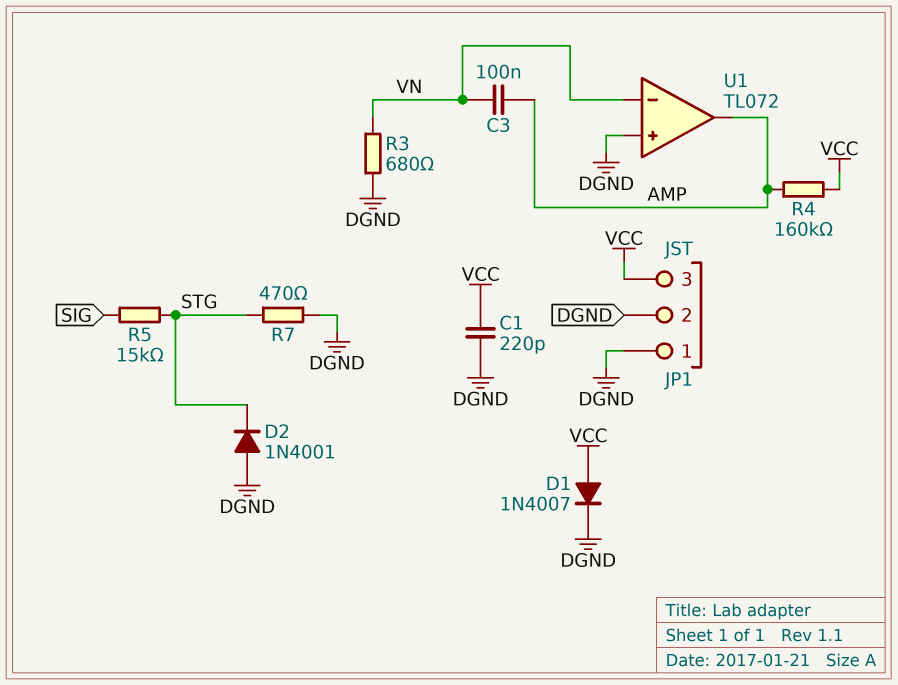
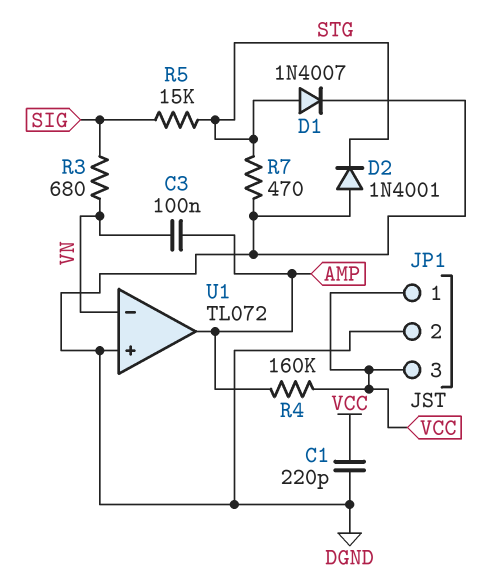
D1: diode 1N4007 (A VCC, K DGND) -> diode 1N4007 (A STG, K DGND)
JP1 pin 1: DGND -> VCC
R3: 680 (DGND, VN) -> 680 (SIG, VN)

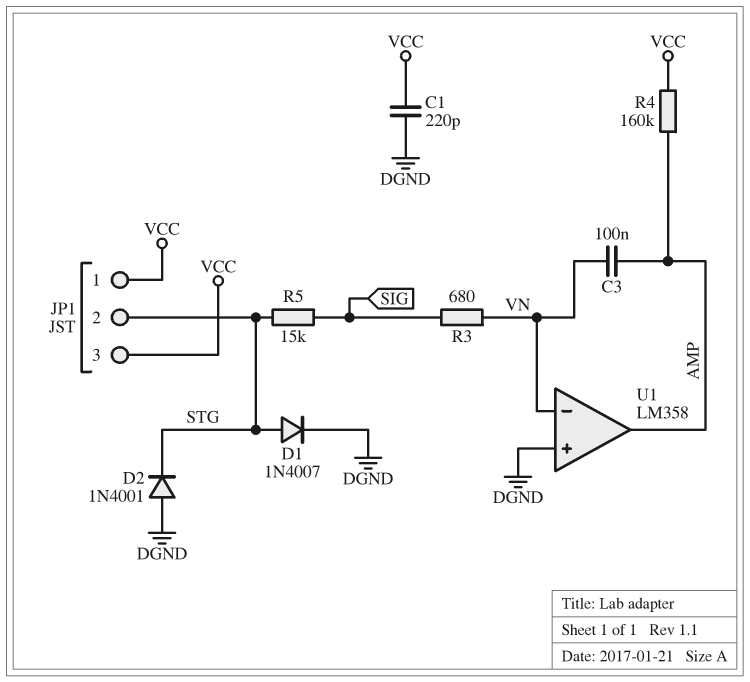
JP1 pin 2: DGND -> STG
R7: 470 (DGND, STG) -> none
U1: TL072 -> LM358

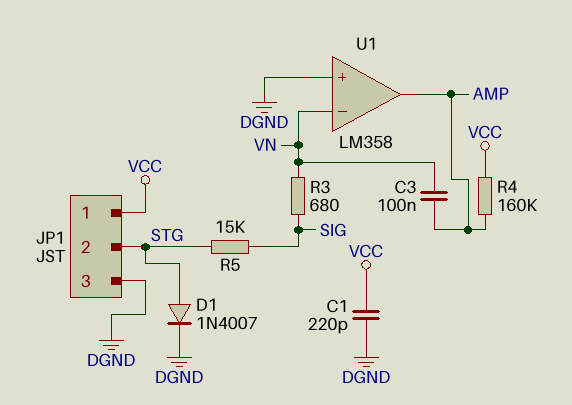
D2: diode 1N4001 (A DGND, K STG) -> none
JP1 pin 3: VCC -> DGND

